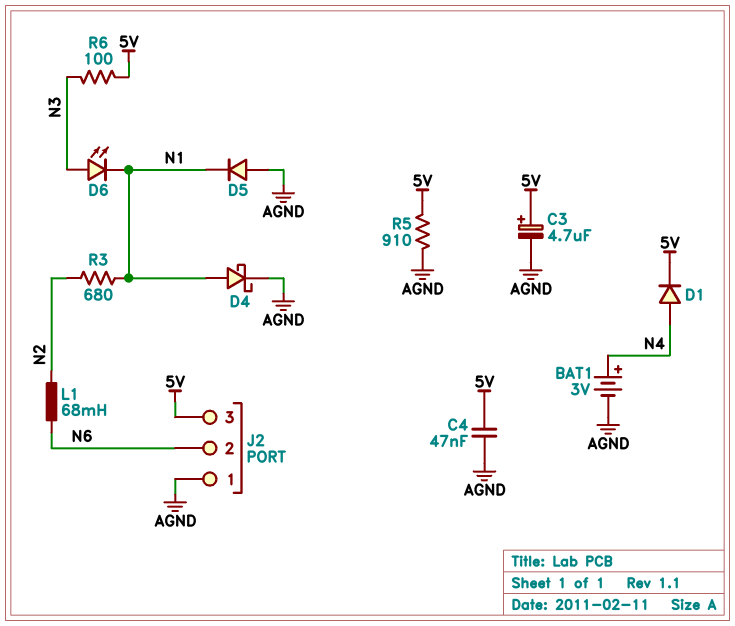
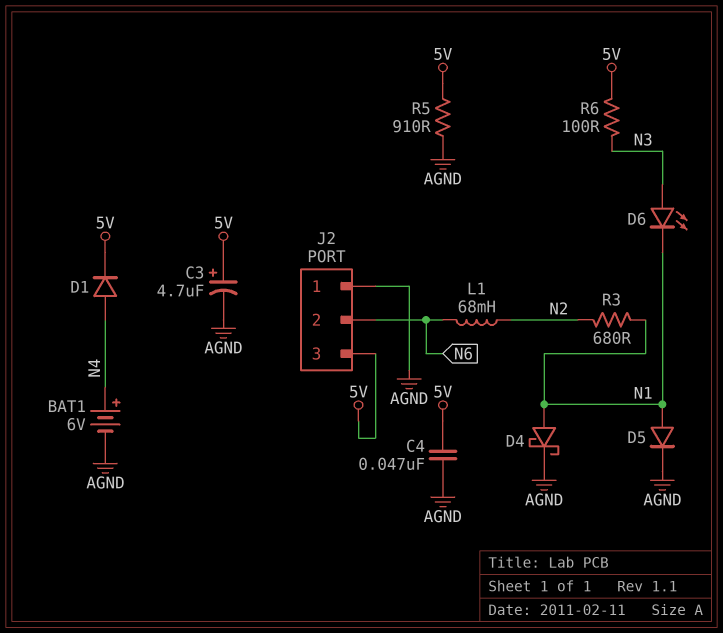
BAT1: 3V (plus N4, minus AGND) -> 6V (plus N4, minus AGND)
D5: diode (A AGND, K N1) -> diode (A N1, K AGND)

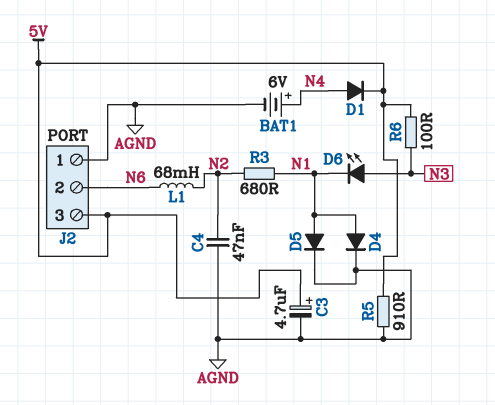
C4: 47nF (5V, AGND) -> 47nF (AGND, N2)
D4: schottky (A N1, K AGND) -> diode (A N1, K AGND)

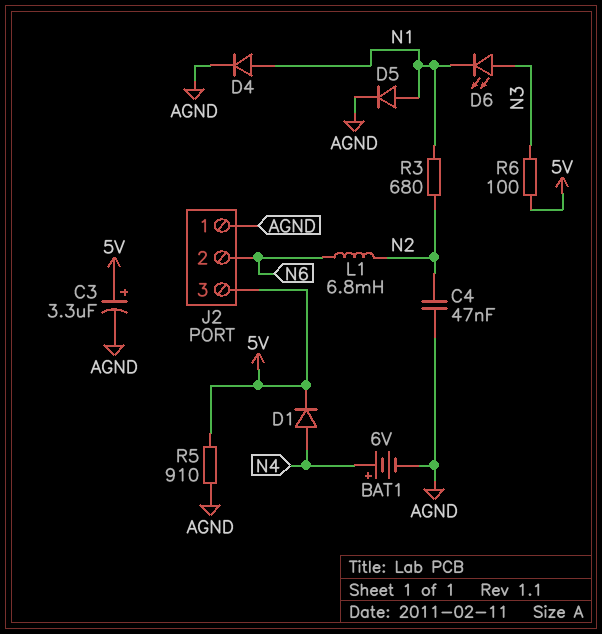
C3: 4.7uF (plus 5V, minus AGND) -> 3.3uF (plus 5V, minus AGND)
L1: 68mH (N2, N6) -> 6.8mH (N2, N6)

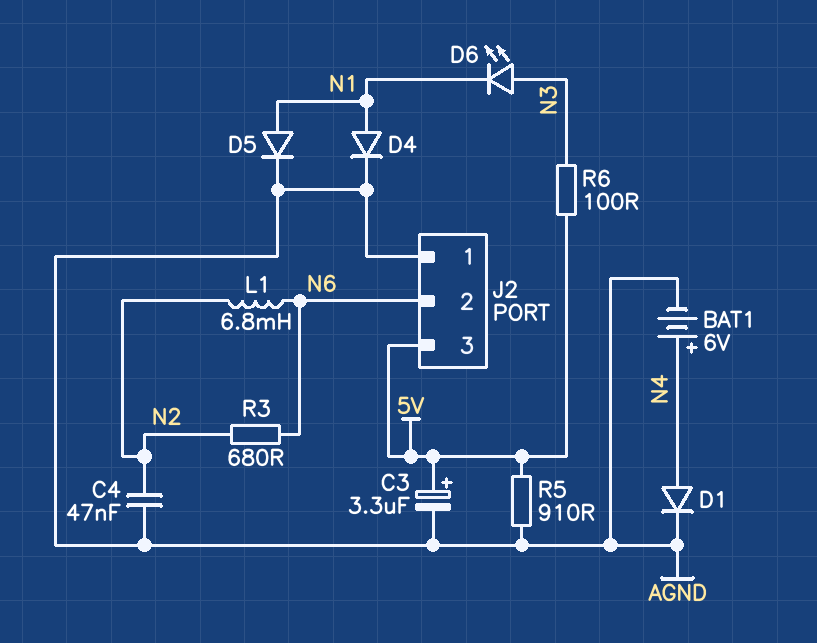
D1: diode (A N4, K 5V) -> diode (A N4, K AGND)
R3: 680 (N1, N2) -> 680 (N2, N6)

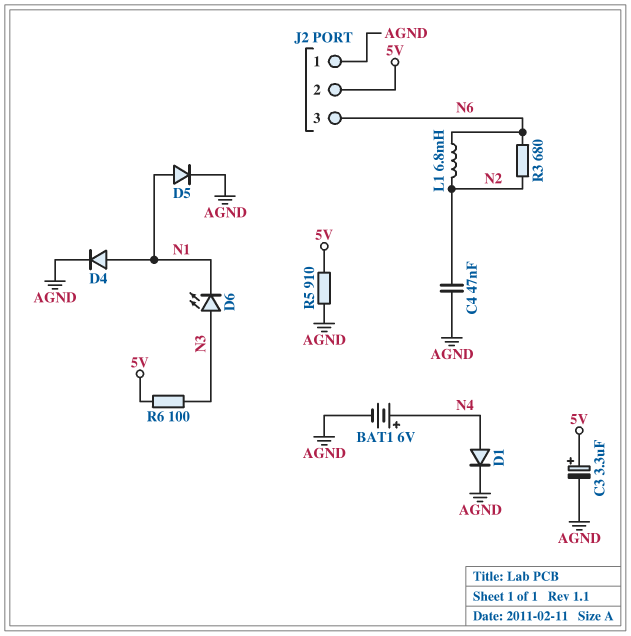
J2 pin 2: N6 -> 5V
J2 pin 3: 5V -> N6

